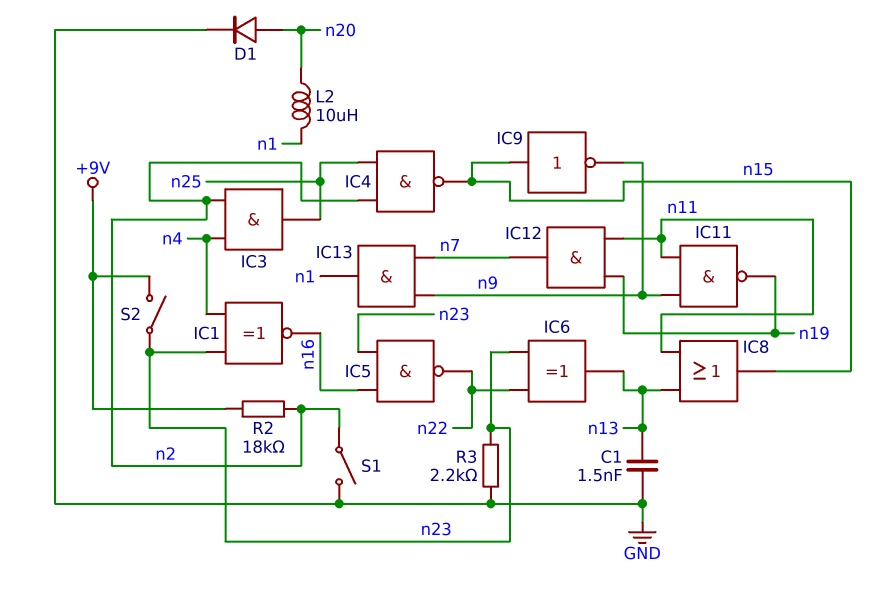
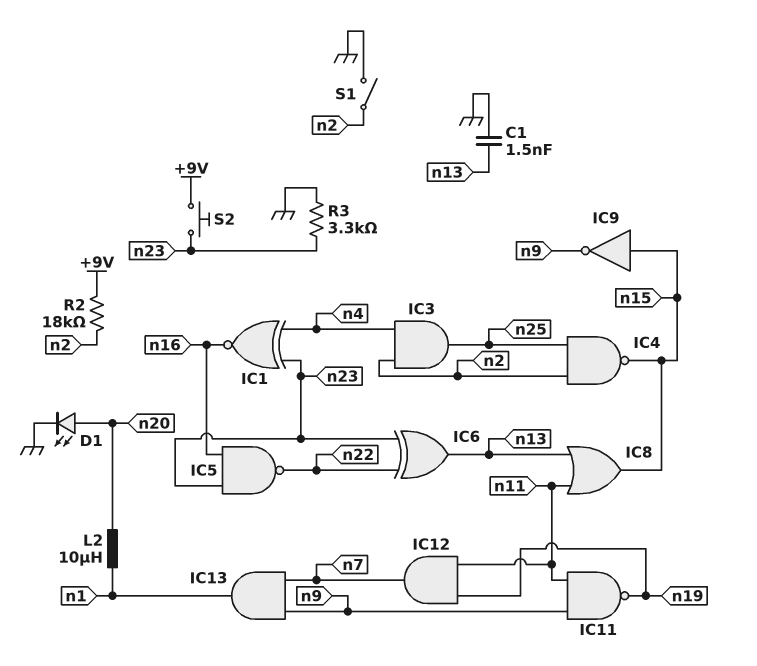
D1: diode (A n20, K GND) -> LED (A n20, K GND)
R3: 2.2k (GND, n23) -> 3.3k (GND, n23)
S2: switch (+9V, n23) -> button (+9V, n23)

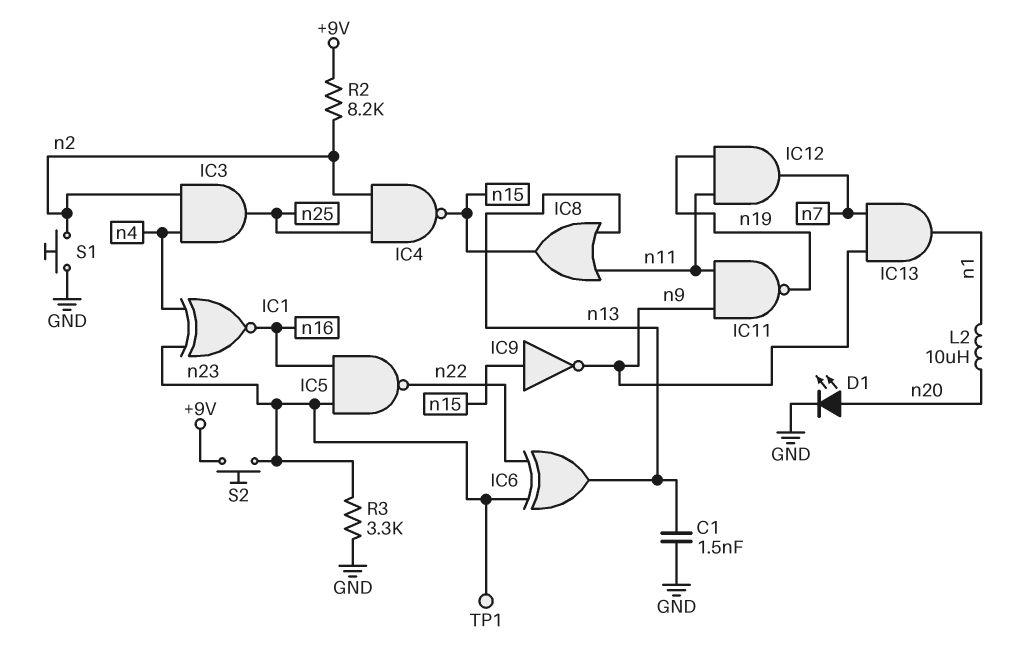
R2: 18k (+9V, n2) -> 8.2k (+9V, n2)
S1: switch (GND, n2) -> button (GND, n2)
TP1: none -> test point (n23)

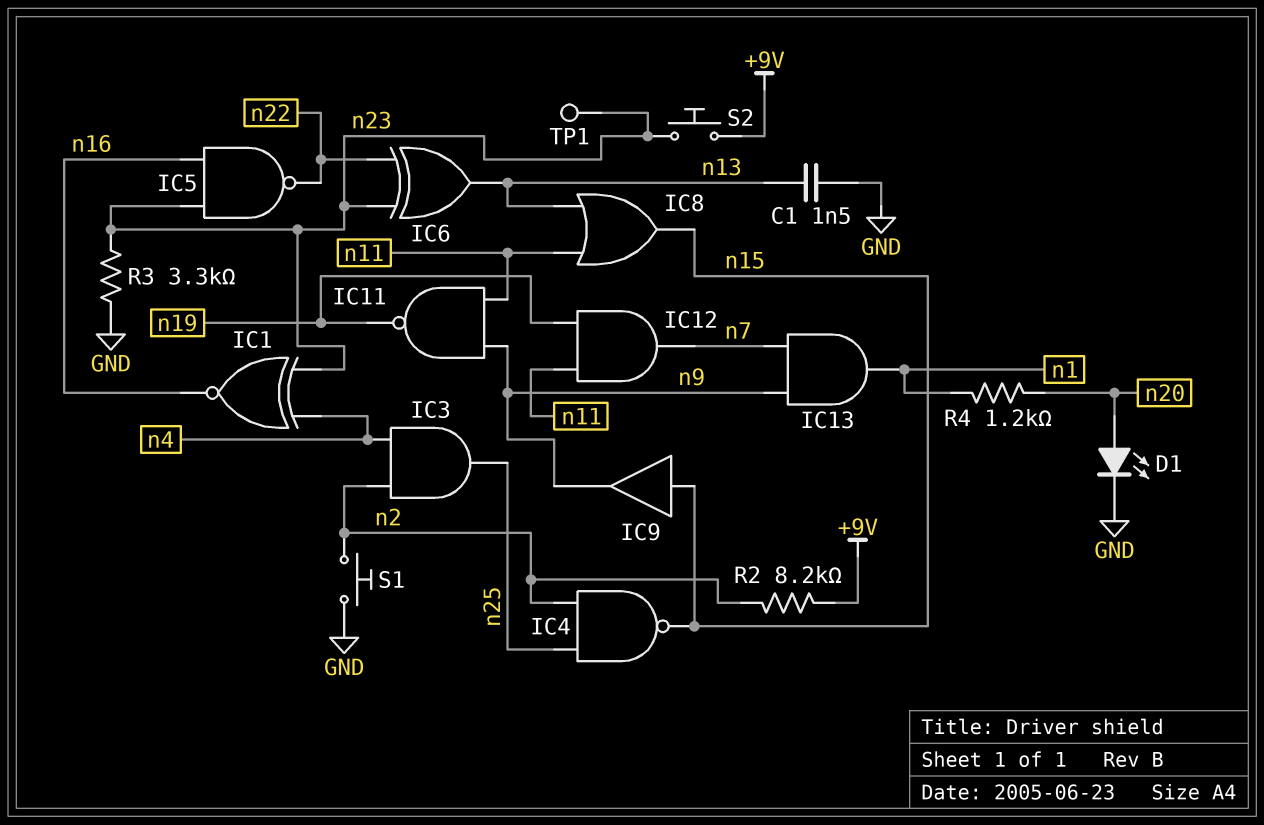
IC9: NOT (in n15, out n9) -> buffer (in n15, out n9)
L2: 10uH (n1, n20) -> none
R4: none -> 1.2k (n1, n20)

